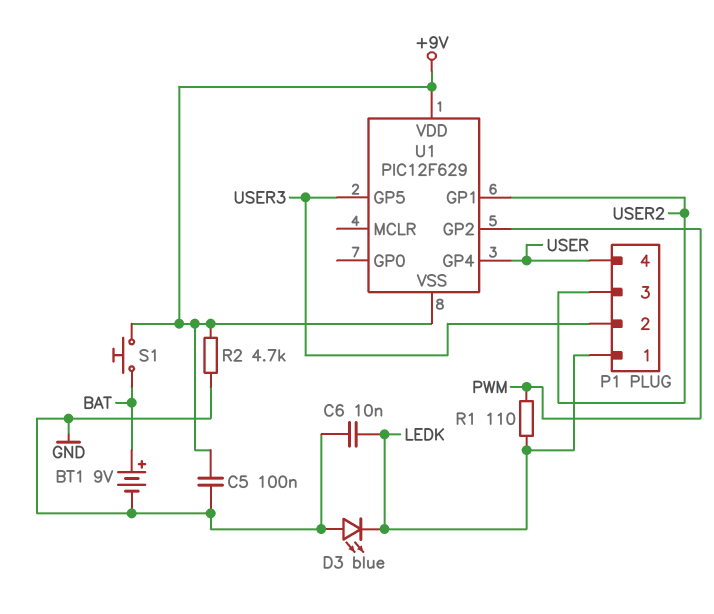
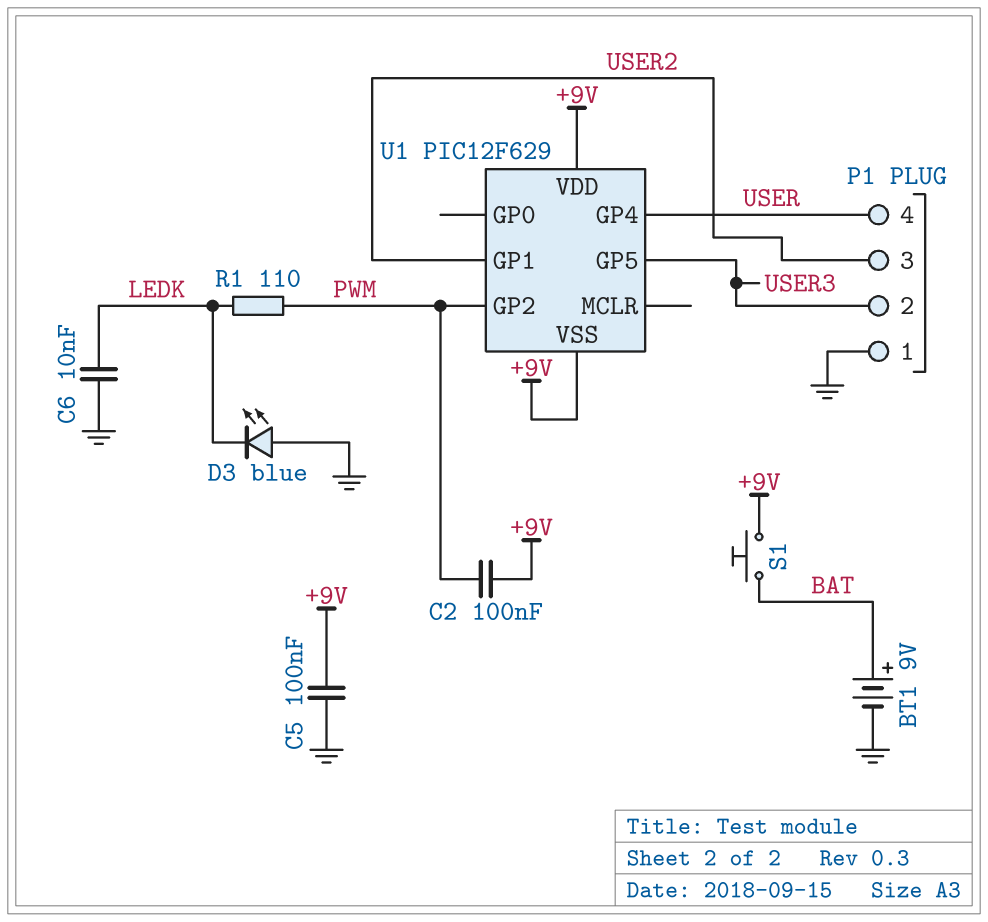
C2: none -> 100nF (+9V, PWM)
P1 pin 1: LEDK -> GND
R2: 4.7k (+9V, GND) -> none

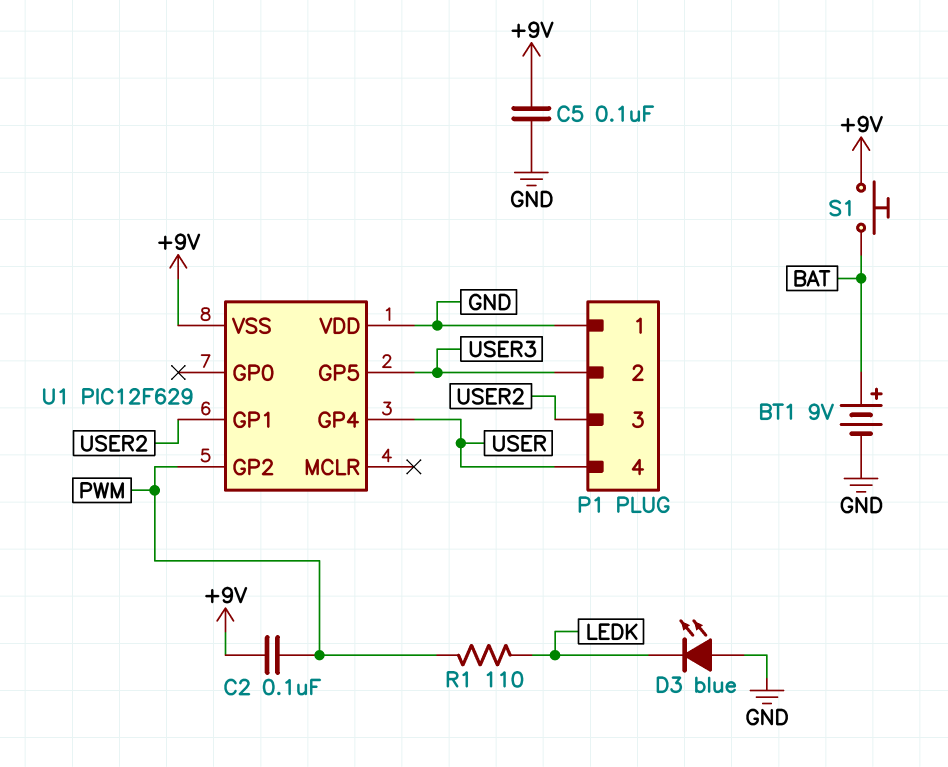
C6: 10nF (GND, LEDK) -> none
U1 pin VDD: +9V -> GND

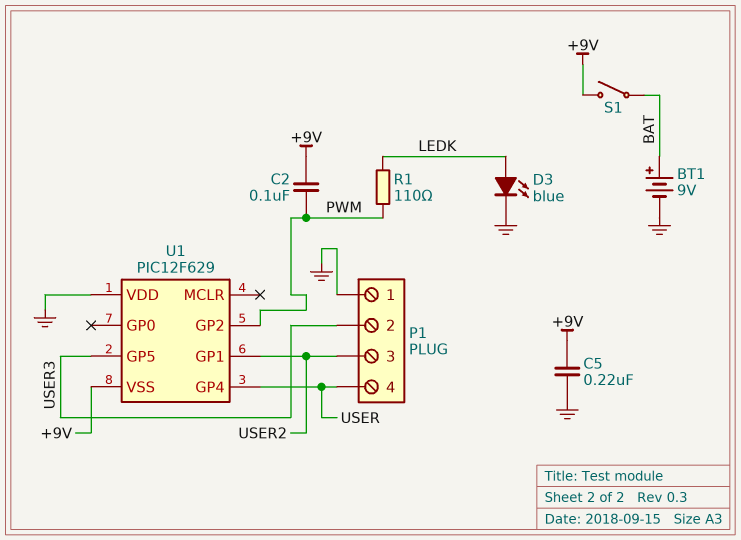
C5: 100nF (+9V, GND) -> 220nF (+9V, GND)
D3: LED blue (A GND, K LEDK) -> LED blue (A LEDK, K GND)
S1: button (+9V, BAT) -> switch (+9V, BAT)

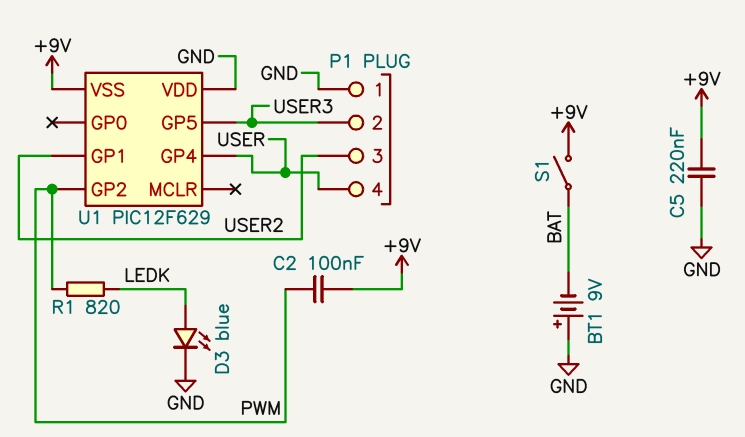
BT1: 9V (plus BAT, minus GND) -> 9V (plus GND, minus BAT)
R1: 110 (LEDK, PWM) -> 820 (LEDK, PWM)

